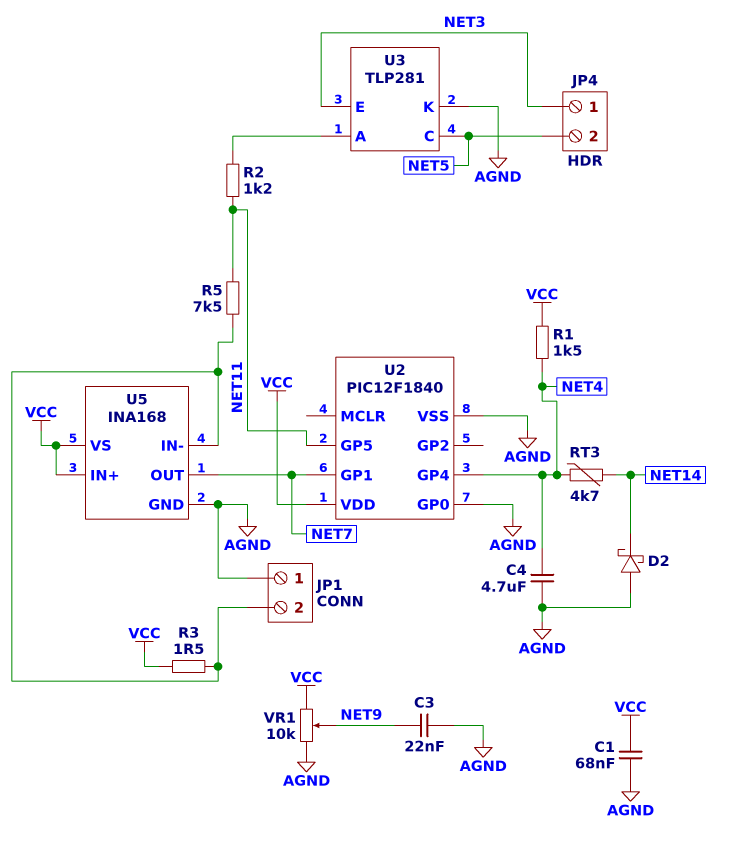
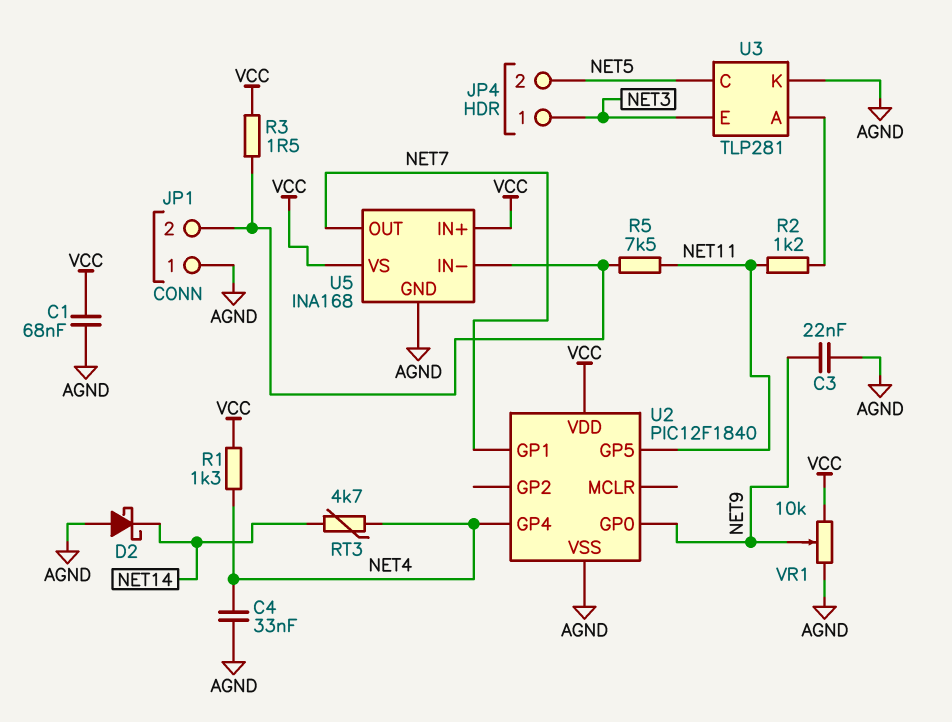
C4: 4.7uF (AGND, NET4) -> 33nF (AGND, NET4)
R1: 1.5k (NET4, VCC) -> 1.3k (NET4, VCC)
U2 pin GP0: AGND -> NET9

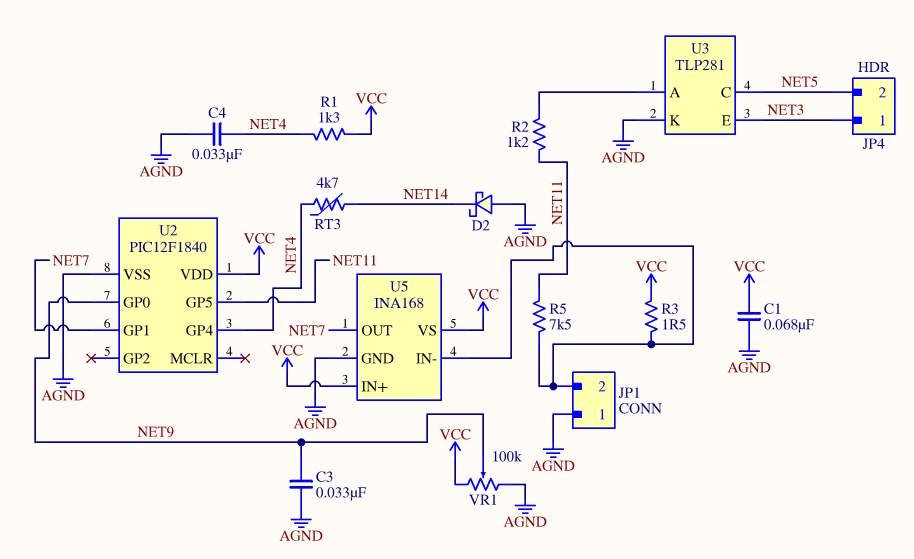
C3: 22nF (AGND, NET9) -> 33nF (AGND, NET9)
VR1: 10k (AGND, VCC, wiper NET9) -> 100k (AGND, VCC, wiper NET9)

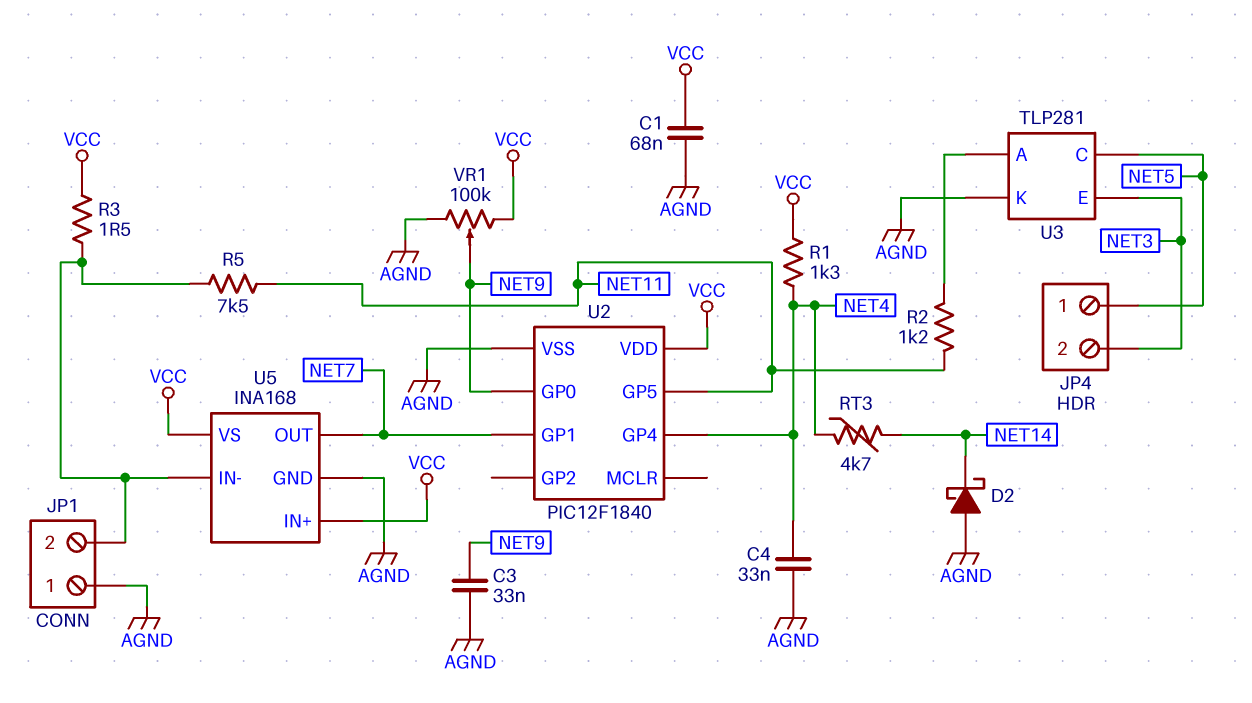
JP4 pin 1: NET3 -> NET5
JP4 pin 2: NET5 -> NET3

